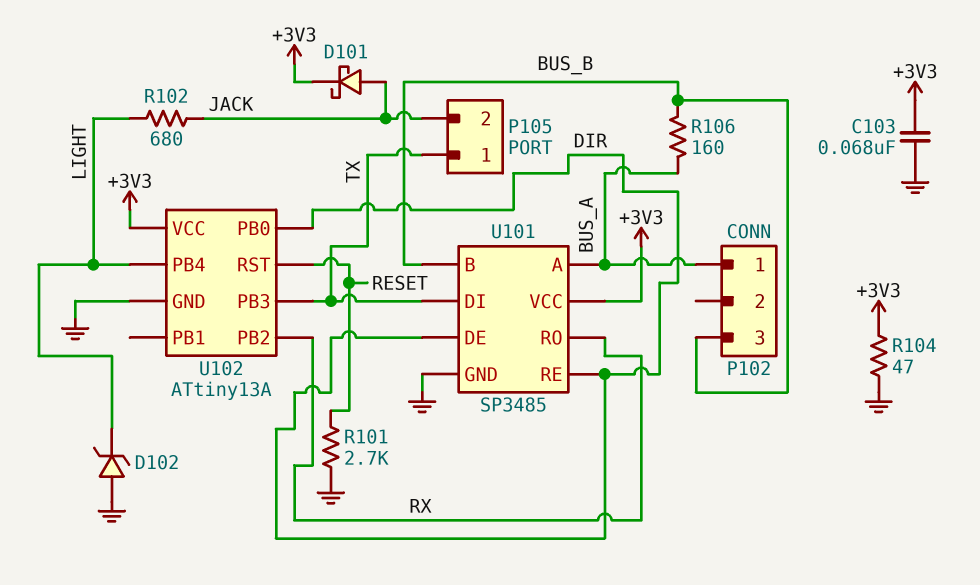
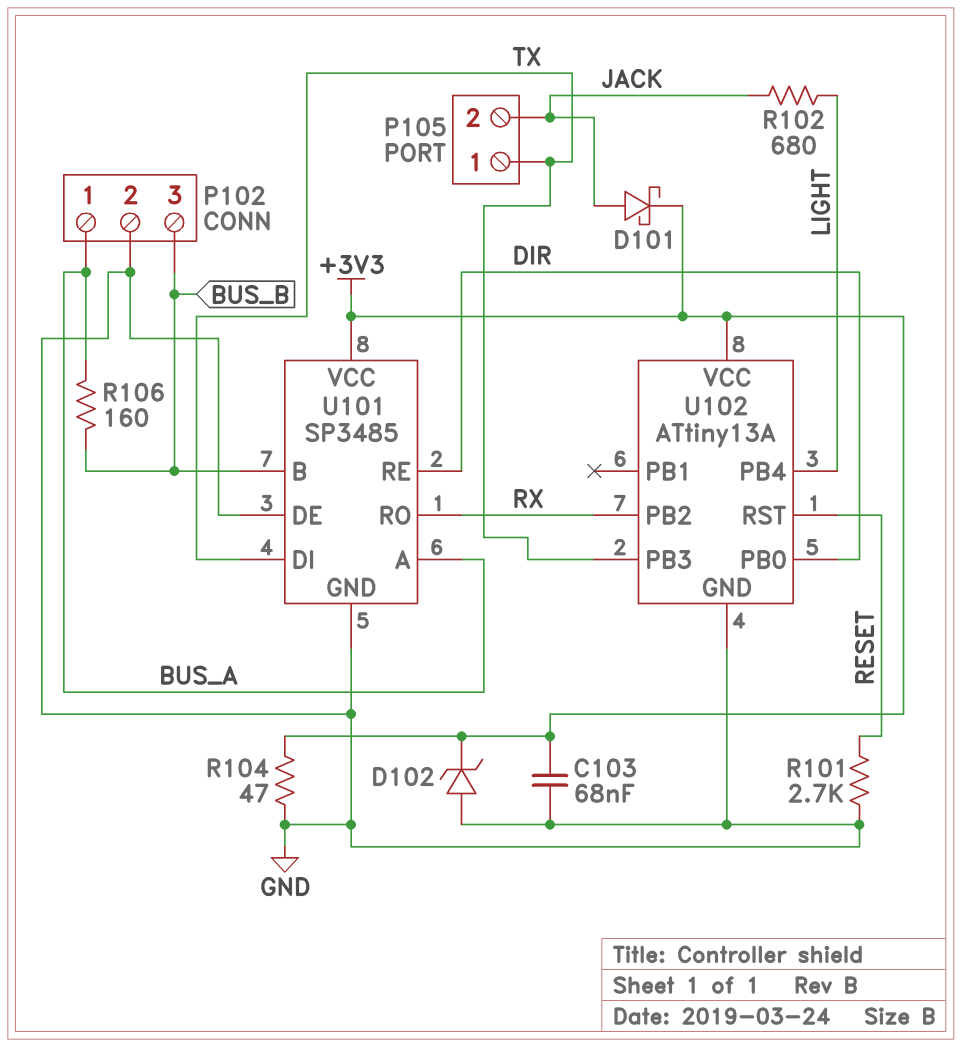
D102: zener (A GND, K LIGHT) -> zener (A GND, K +3V3)
P102 pin 2: none -> GND
U101 pin DE: DIR -> GND

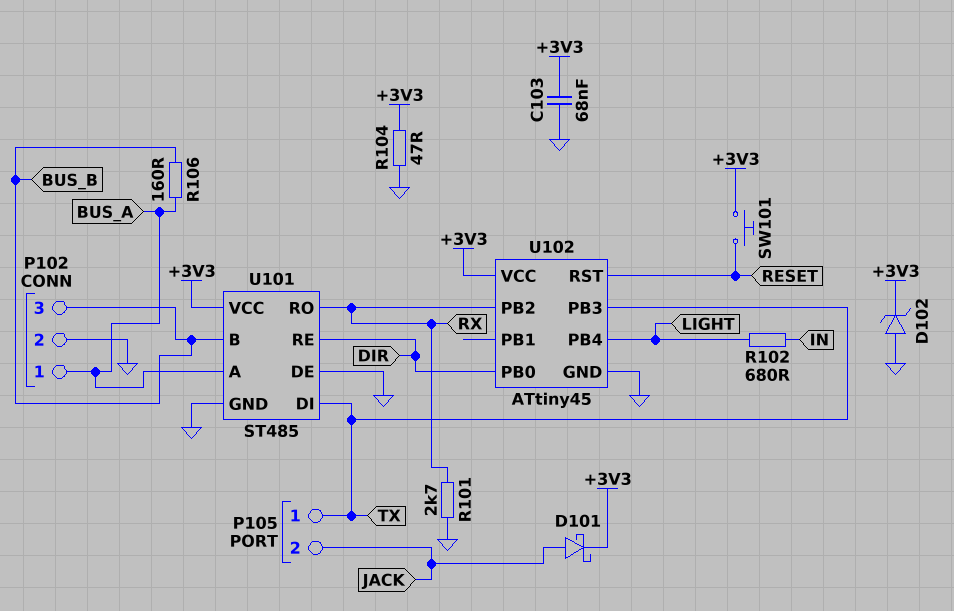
R101: 2.7k (GND, RESET) -> 2.7k (GND, RX)
R102: 680 (JACK, LIGHT) -> 680 (IN, LIGHT)
SW101: none -> button (+3V3, RESET)
U101: SP3485 -> ST485
U102: ATtiny13A -> ATtiny45

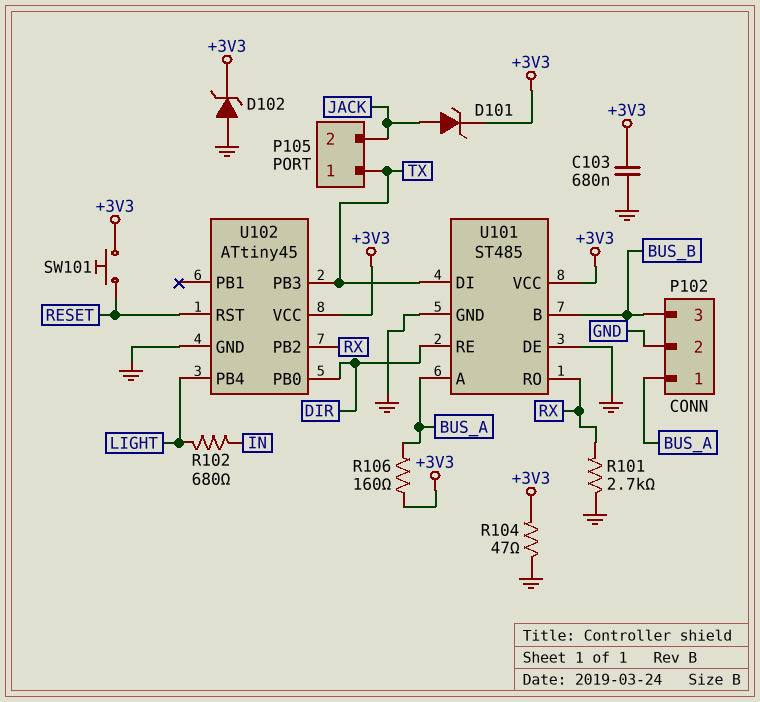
C103: 68nF (+3V3, GND) -> 680nF (+3V3, GND)
D101: schottky (A JACK, K +3V3) -> zener (A JACK, K +3V3)
R106: 160 (BUS_A, BUS_B) -> 160 (+3V3, BUS_A)

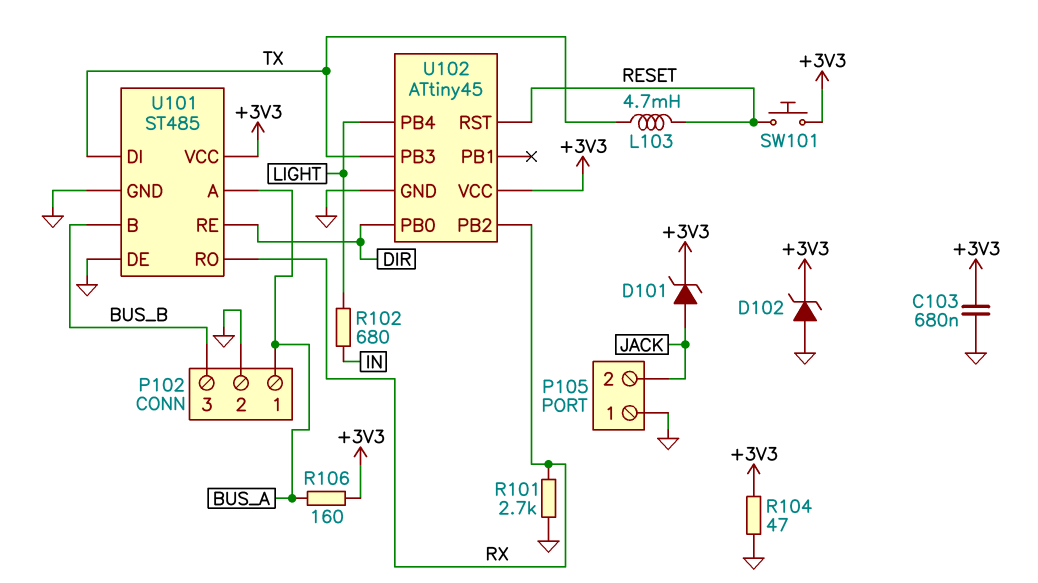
L103: none -> 4.7mH (RESET, TX)
P105 pin 1: TX -> GND

